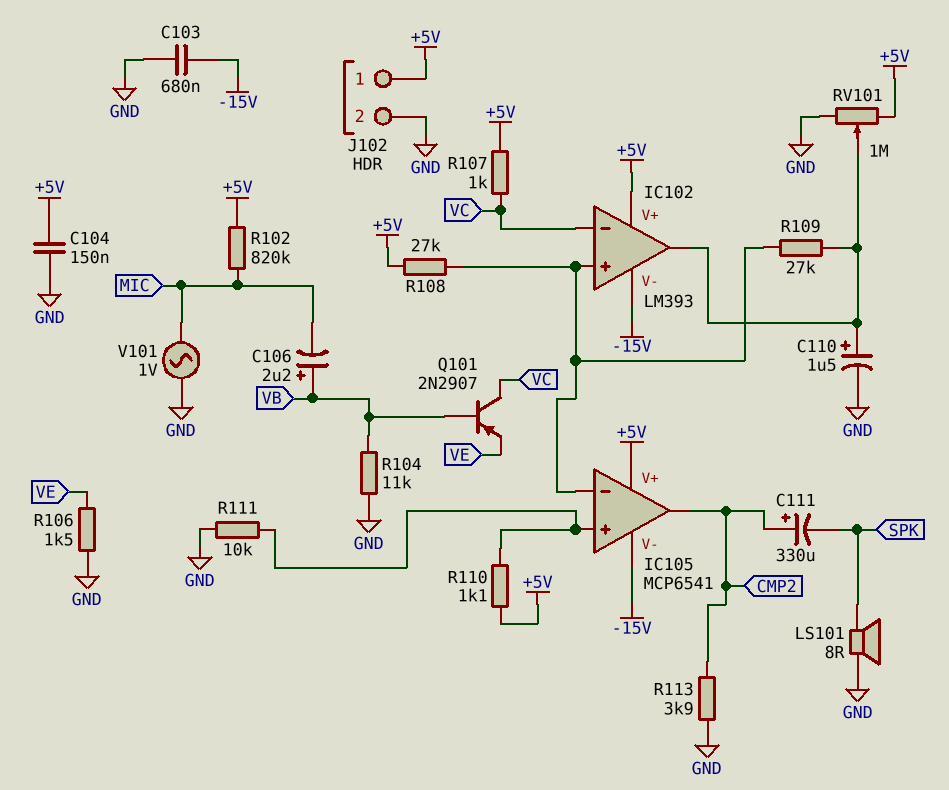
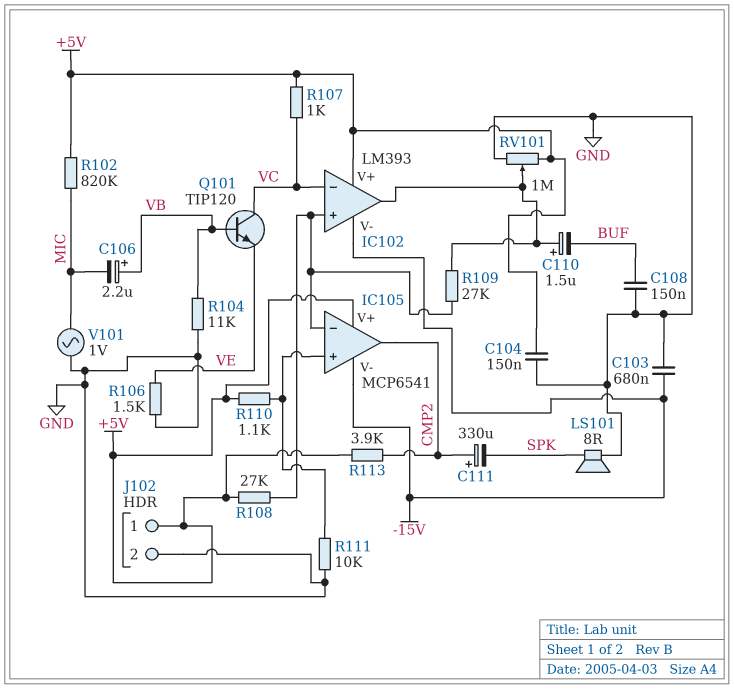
C108: none -> 150nF (BUF, GND)
C110: 1.5uF (plus IC102/out, minus GND) -> 1.5uF (plus IC102/out, minus BUF)
Q101: PNP 2N2907 (B VB, C VC, E VE) -> NPN TIP120 (B VB, C VC, E VE)
R113: 3.9k (CMP2, GND) -> 3.9k (+5V, CMP2)

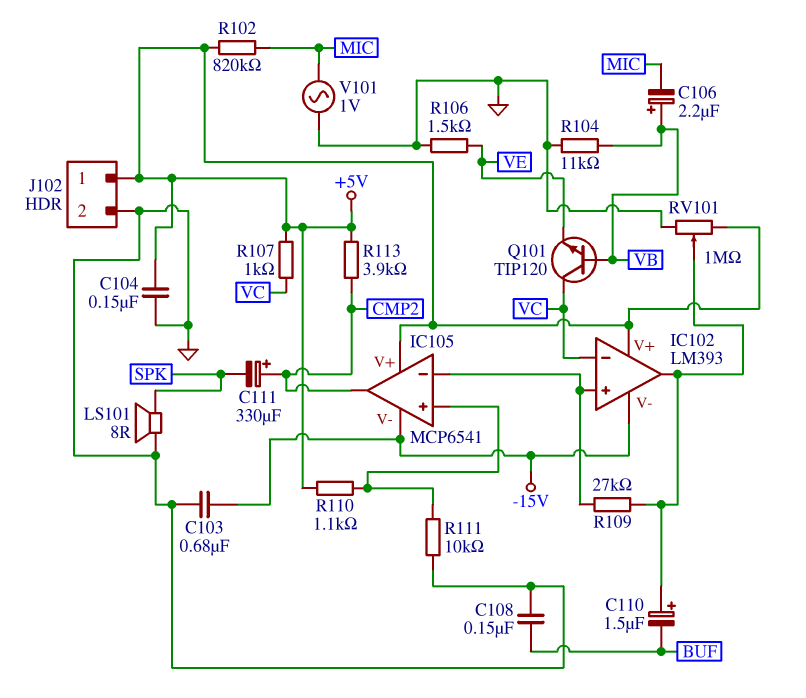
R108: 27k (+5V, IC102/in+) -> none

